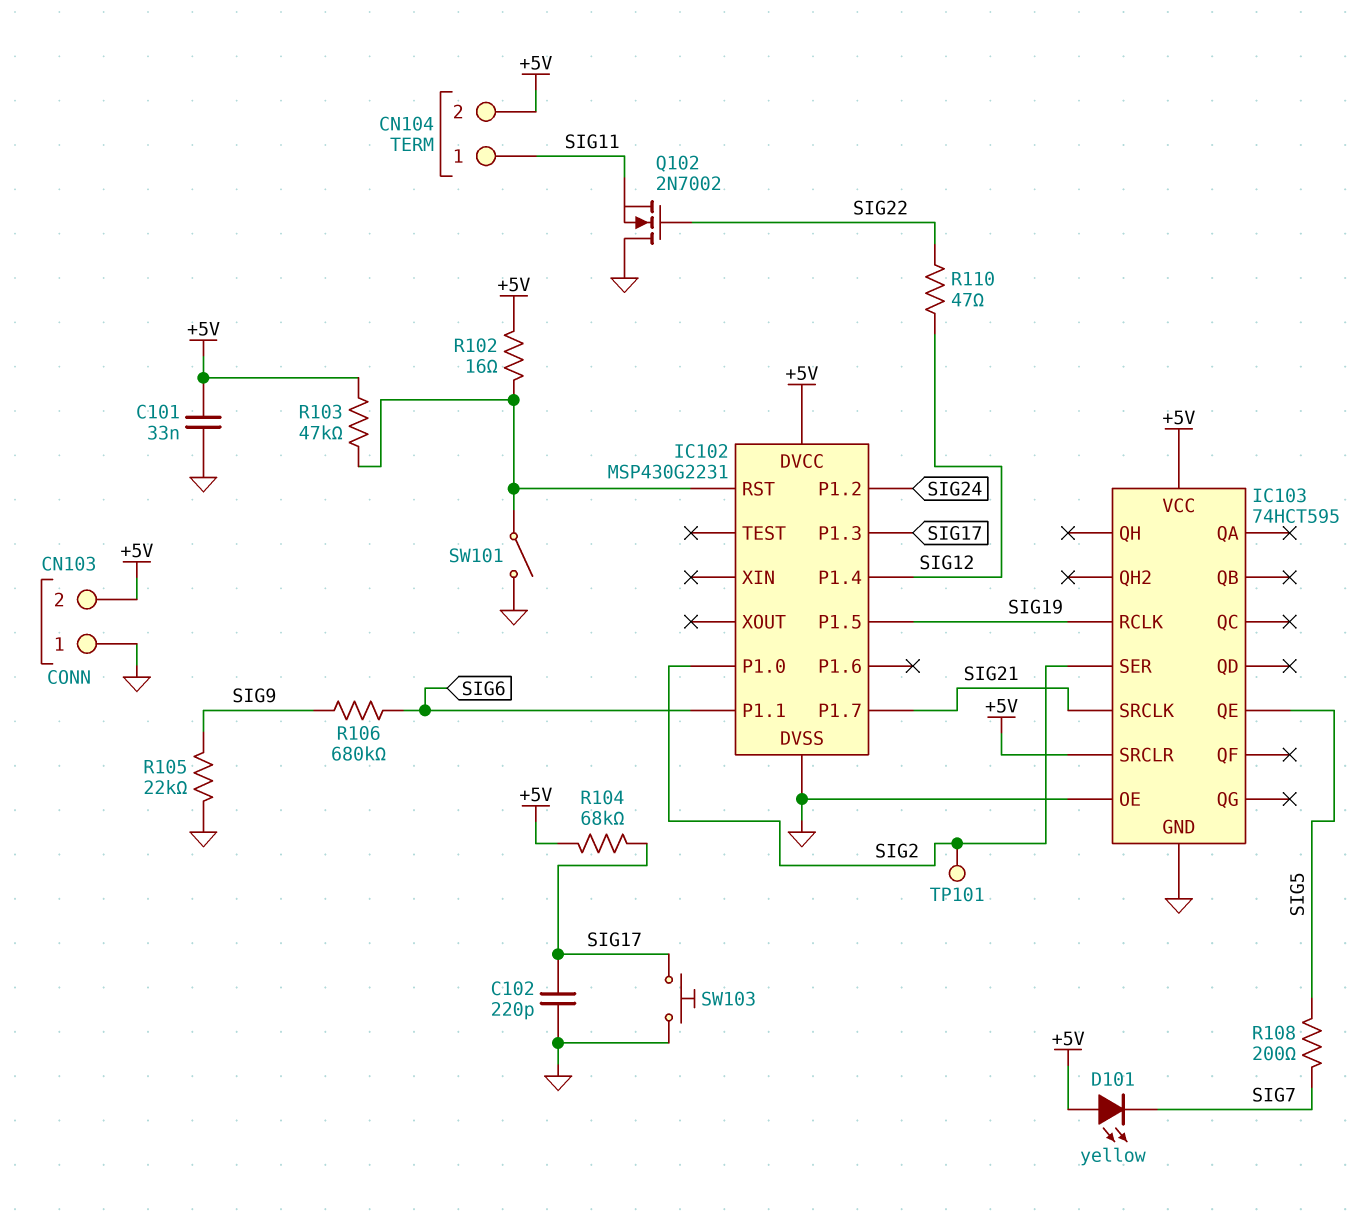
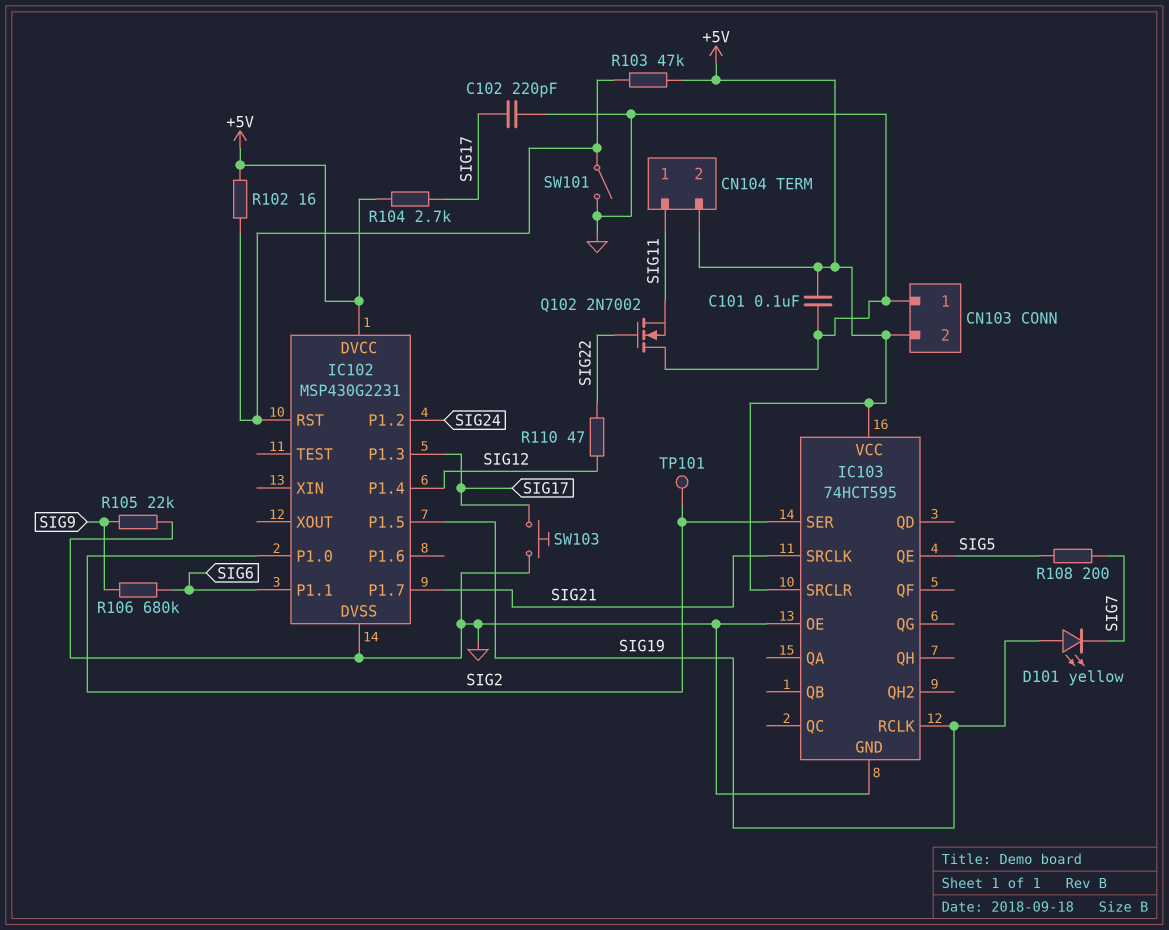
C101: 33nF (+5V, GND) -> 100nF (+5V, GND)
D101: LED yellow (A +5V, K SIG7) -> LED yellow (A SIG19, K SIG7)
R104: 68k (+5V, SIG17) -> 2.7k (+5V, SIG17)

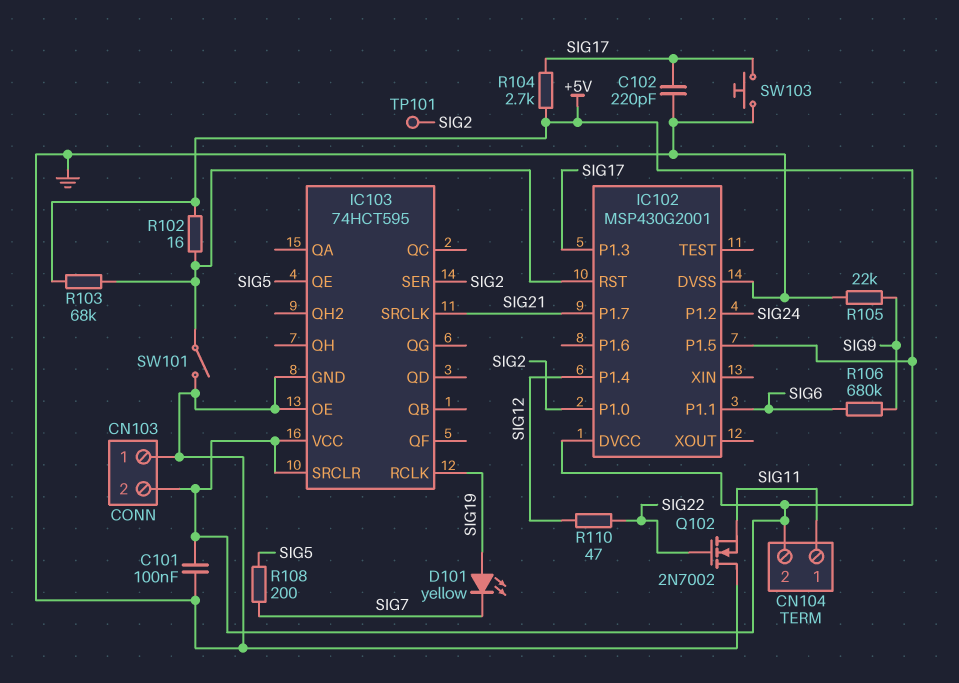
IC102: MSP430G2231 -> MSP430G2001
IC102 pin P1.5: SIG19 -> +5V
R103: 47k (+5V, IC102/RST) -> 68k (+5V, IC102/RST)

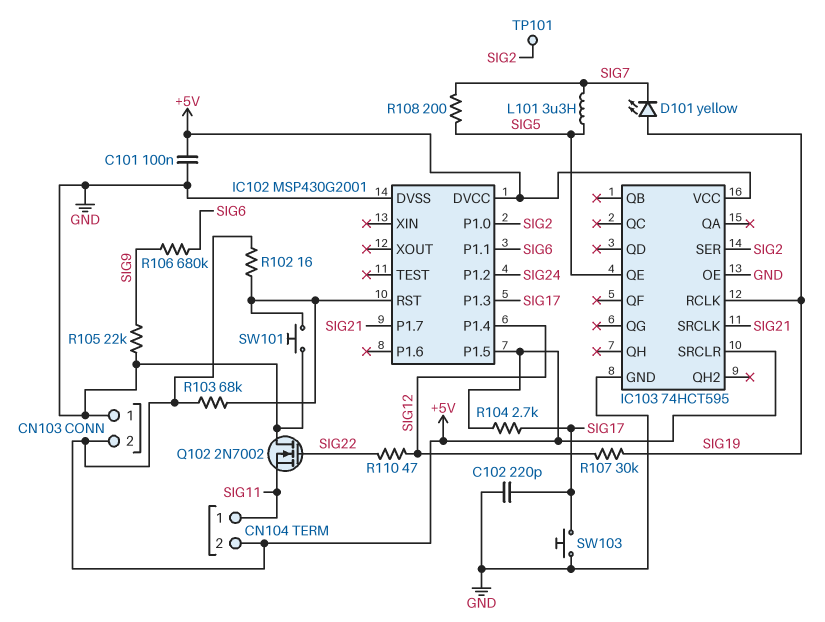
L101: none -> 3.3uH (SIG5, SIG7)
R107: none -> 30k (SIG12, SIG19)
SW101: switch (GND, IC102/RST) -> button (GND, IC102/RST)

